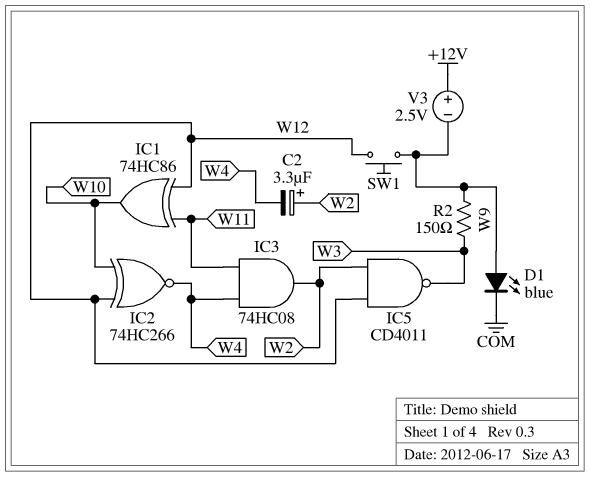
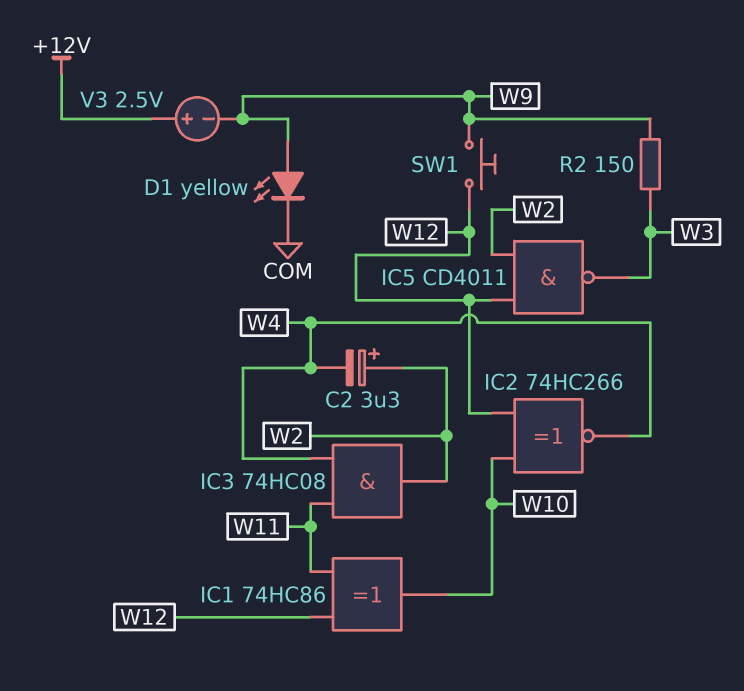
D1: LED blue (A W9, K COM) -> LED yellow (A W9, K COM)

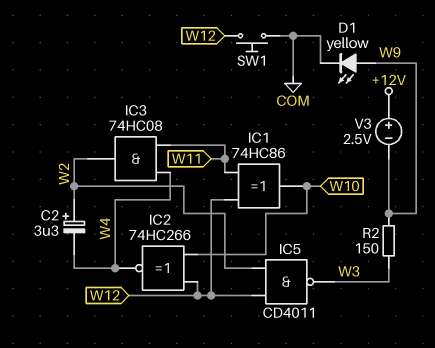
SW1: button (W9, W12) -> button (COM, W12)

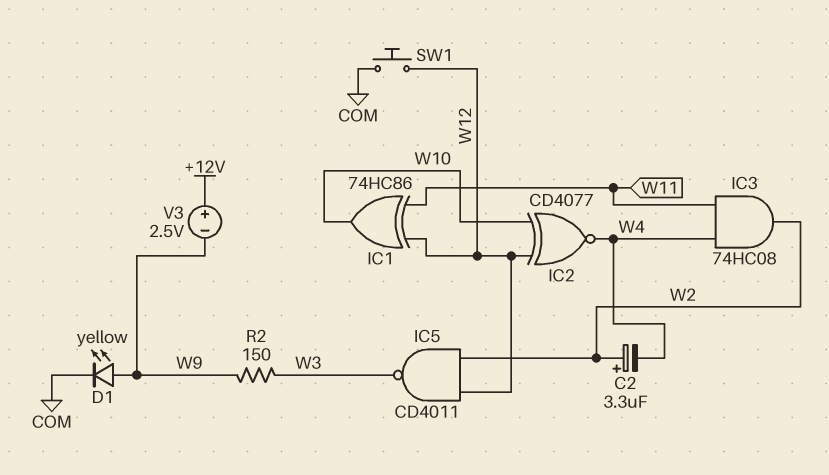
IC2: XNOR 74HC266 (in W10, in W12, out W4) -> XNOR CD4077 (in W10, in W12, out W4)

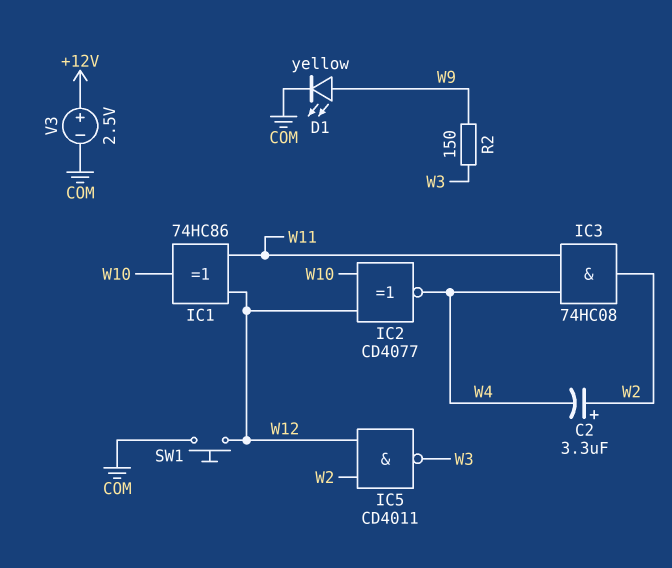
V3: 2.5V (plus +12V, minus W9) -> 2.5V (plus +12V, minus COM)

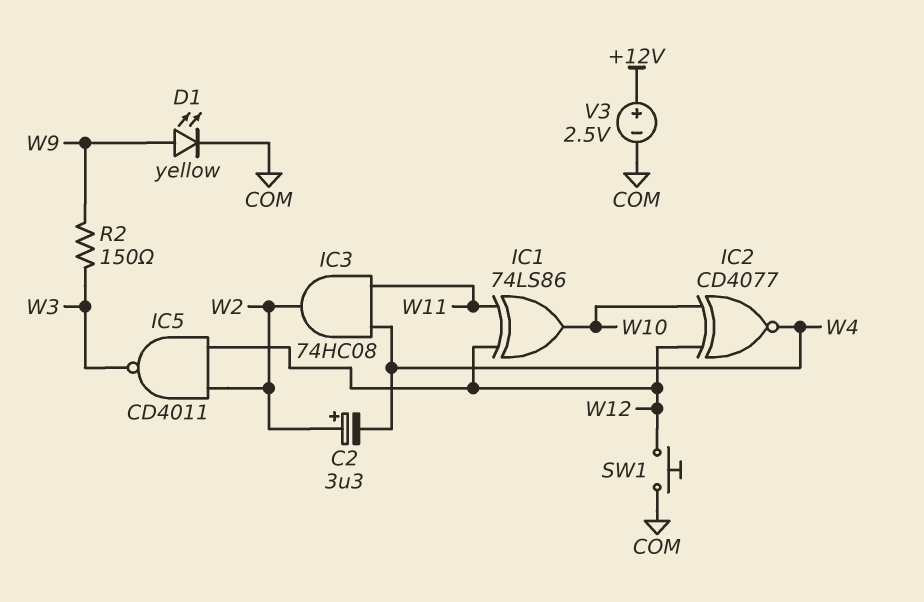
IC1: XOR 74HC86 (in W11, in W12, out W10) -> XOR 74LS86 (in W11, in W12, out W10)

